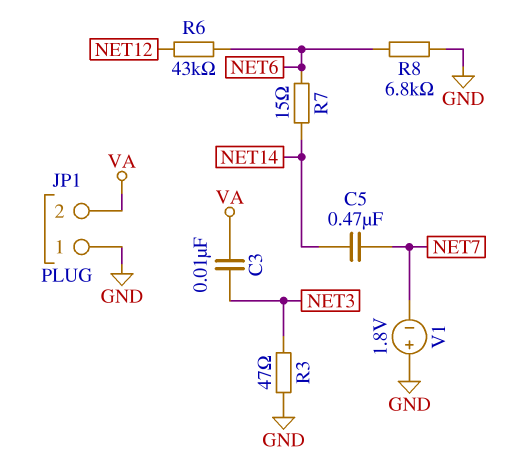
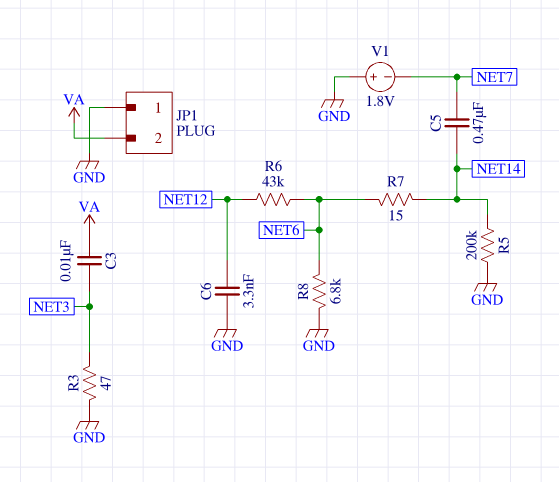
C6: none -> 3.3nF (GND, NET12)
R5: none -> 200k (GND, NET14)

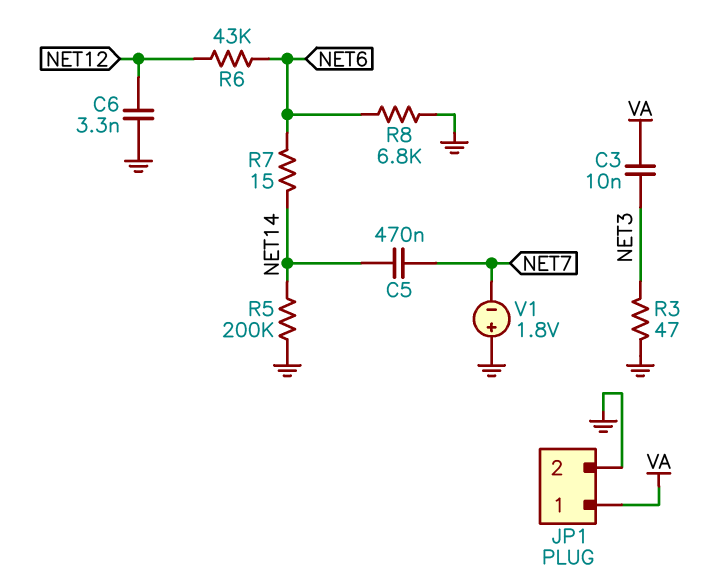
JP1 pin 1: GND -> VA
JP1 pin 2: VA -> GND

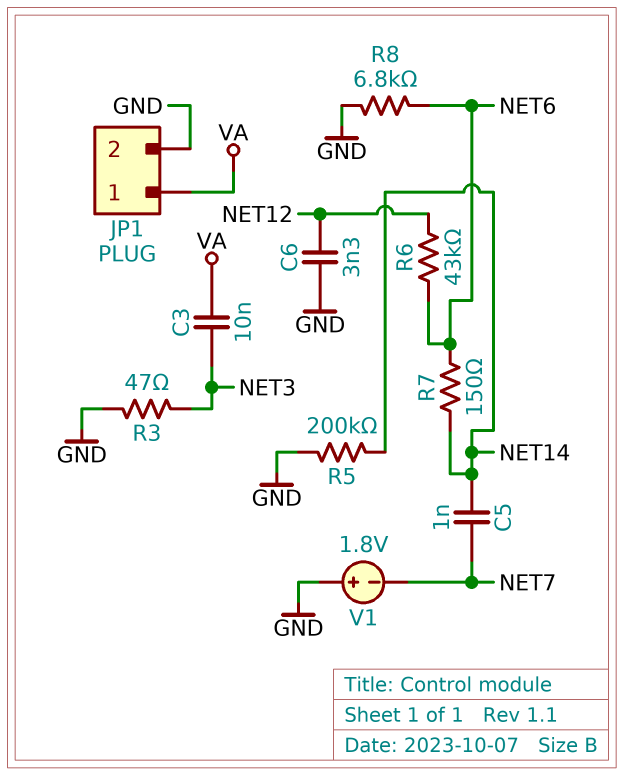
C5: 470nF (NET7, NET14) -> 1nF (NET7, NET14)
R7: 15 (NET6, NET14) -> 150 (NET6, NET14)

